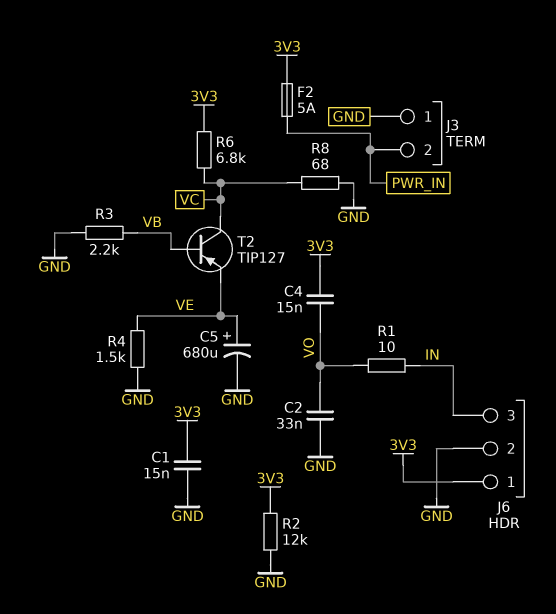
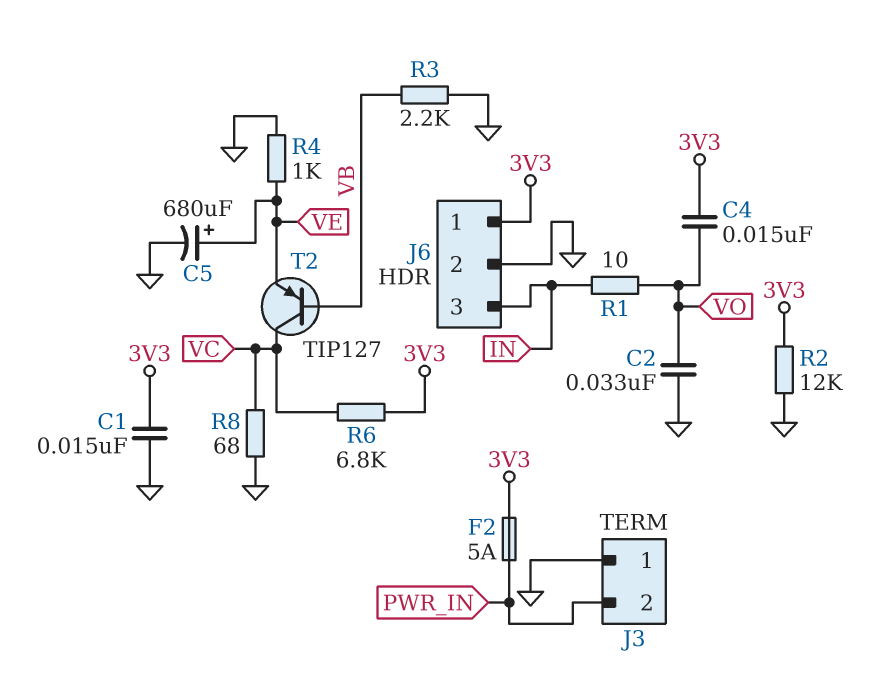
R4: 1.5k (GND, VE) -> 1k (GND, VE)

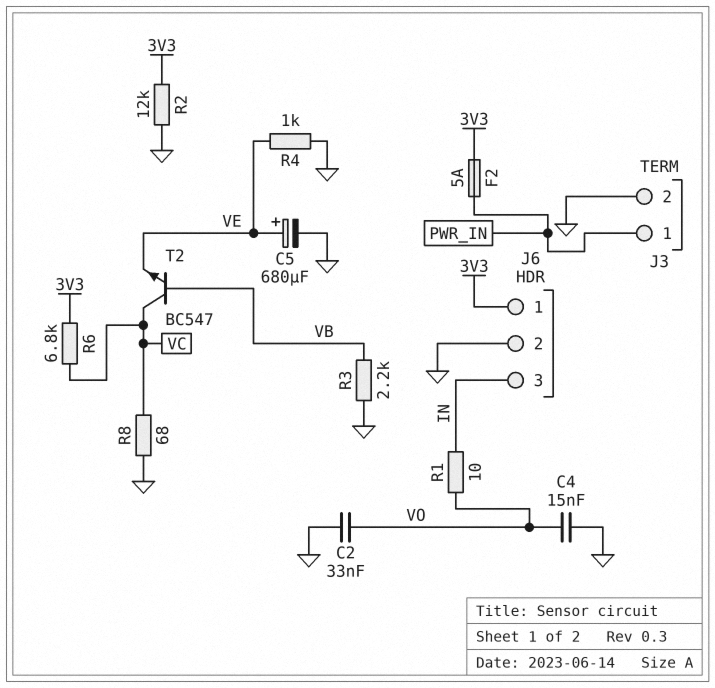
C1: 15nF (3V3, GND) -> none
C4: 15nF (3V3, VO) -> 15nF (GND, VO)
J3 pin 1: GND -> PWR_IN
J3 pin 2: PWR_IN -> GND
T2: PNP TIP127 (B VB, C VC, E VE) -> NPN BC547 (B VB, C VC, E VE)

